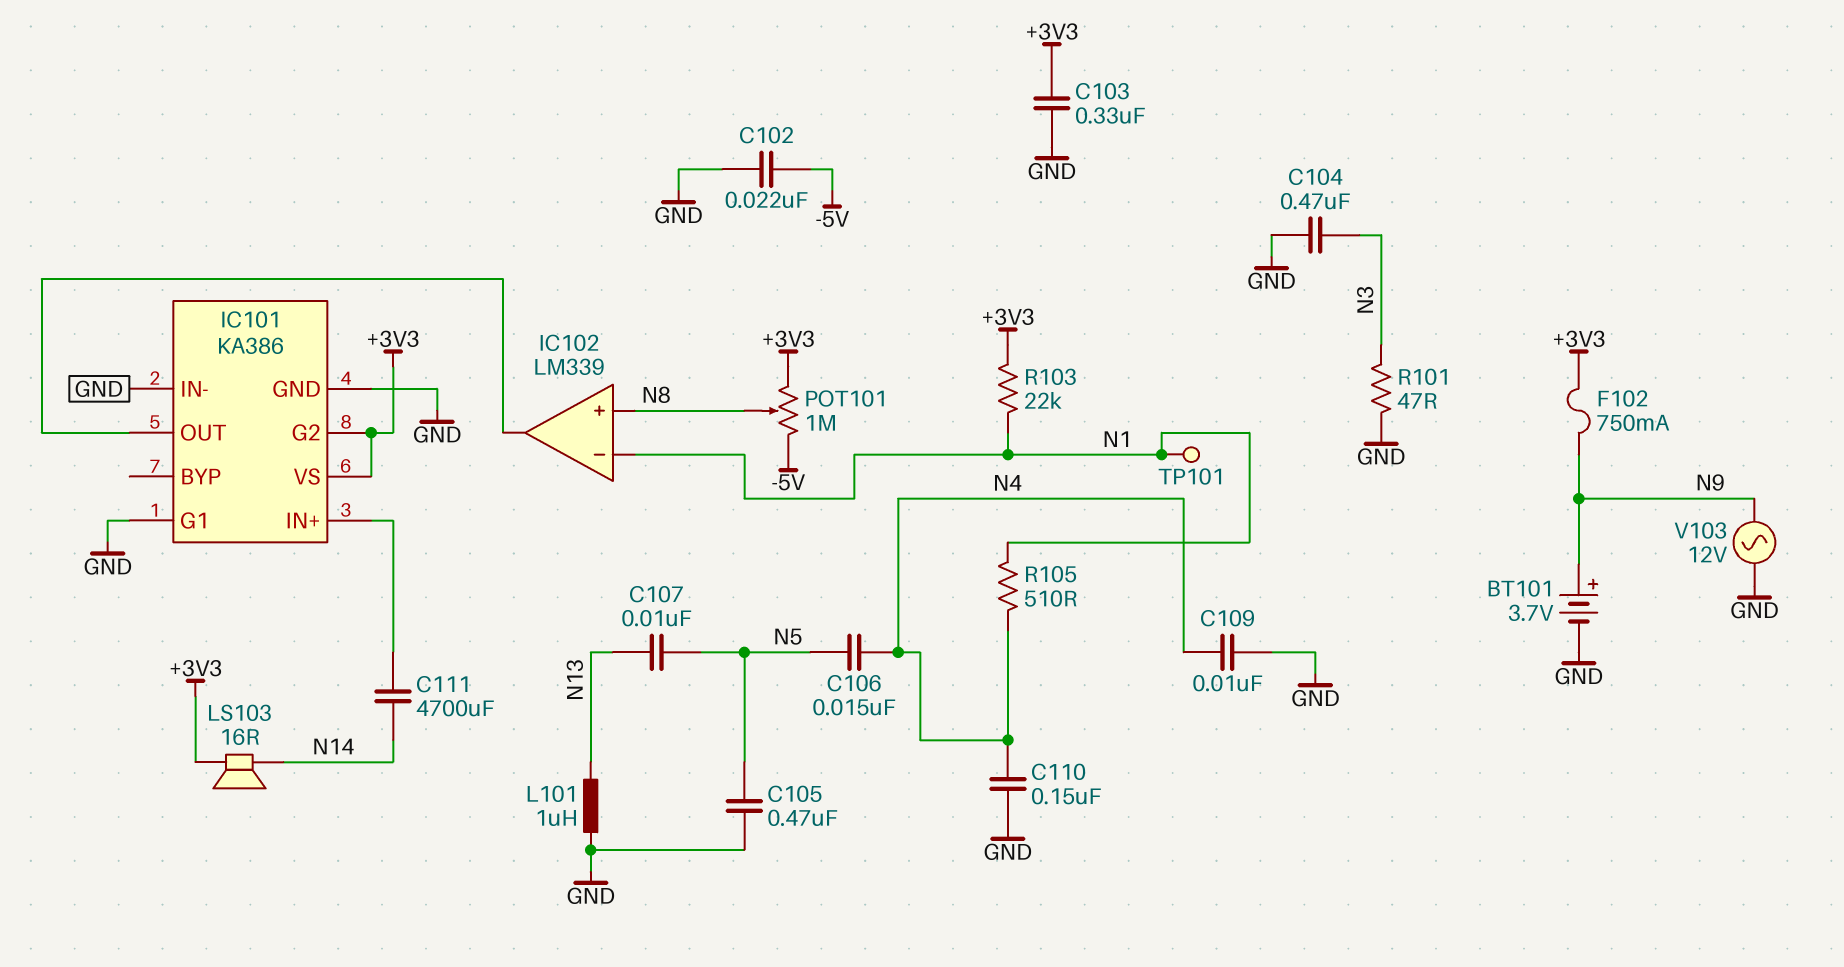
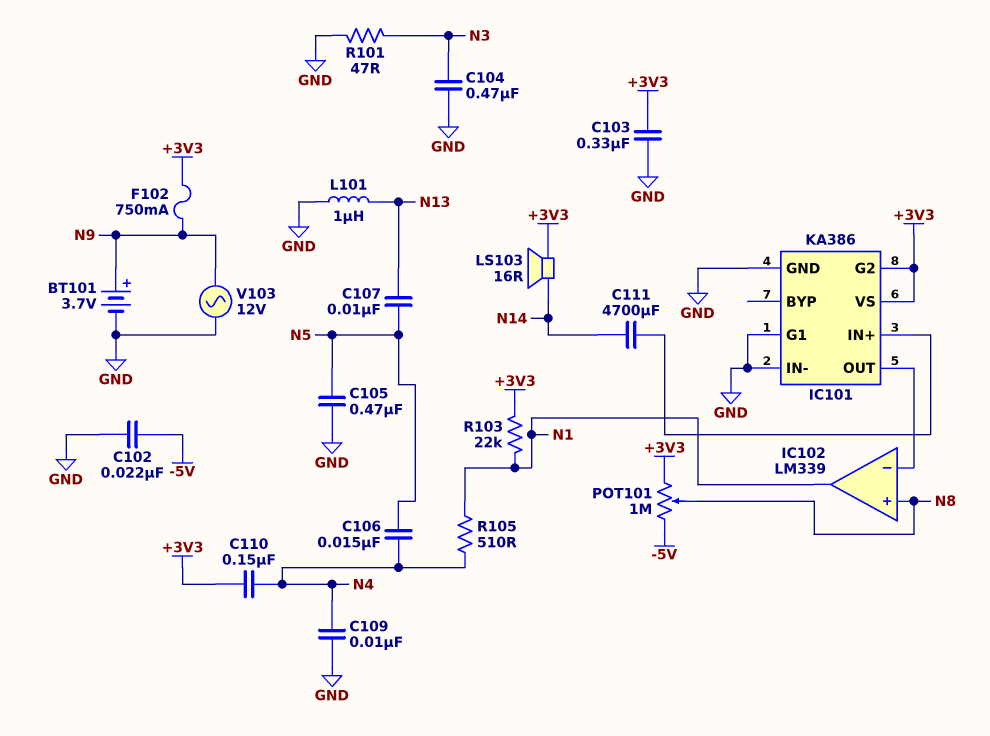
C110: 150nF (GND, N4) -> 150nF (+3V3, N4)
IC102 pin in-: N1 -> IC101/OUT
IC102 pin out: IC101/OUT -> N1
TP101: test point (N1) -> none

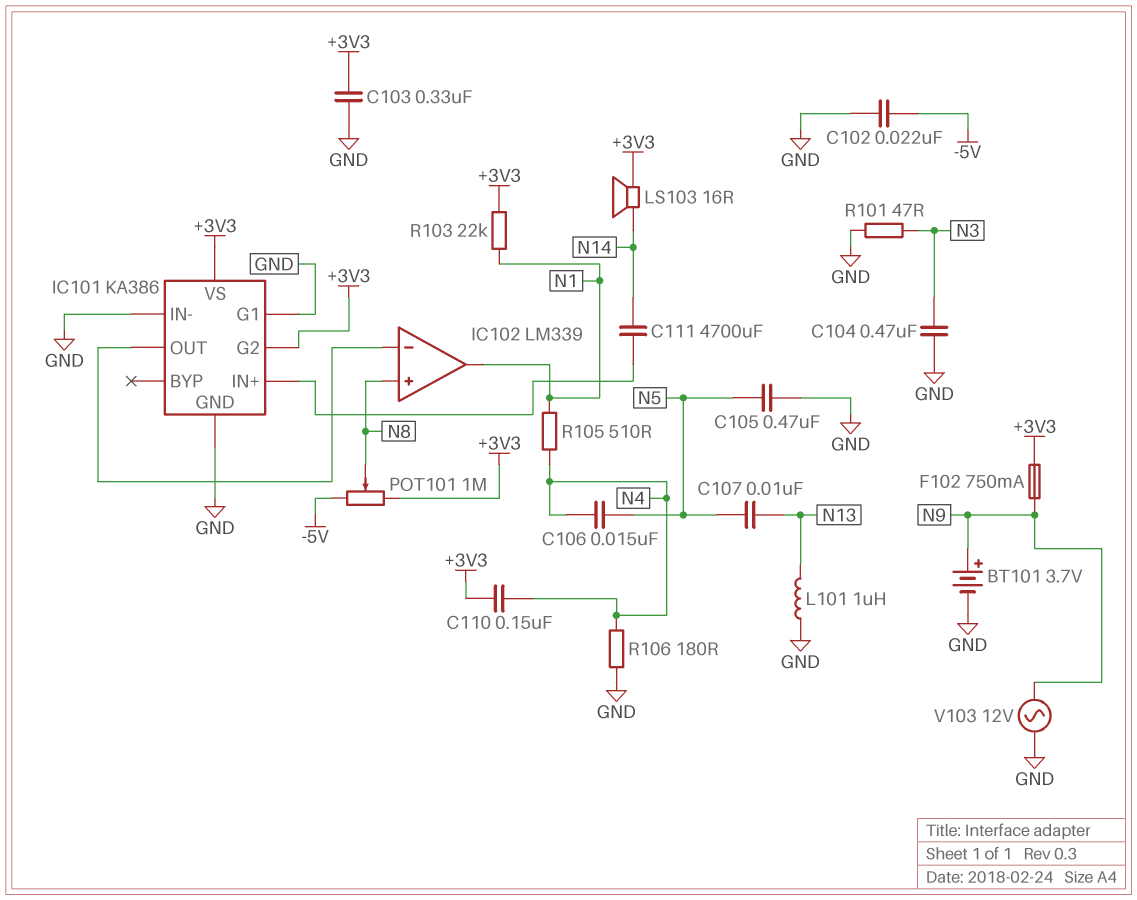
C109: 10nF (GND, N4) -> none
R106: none -> 180 (GND, N4)

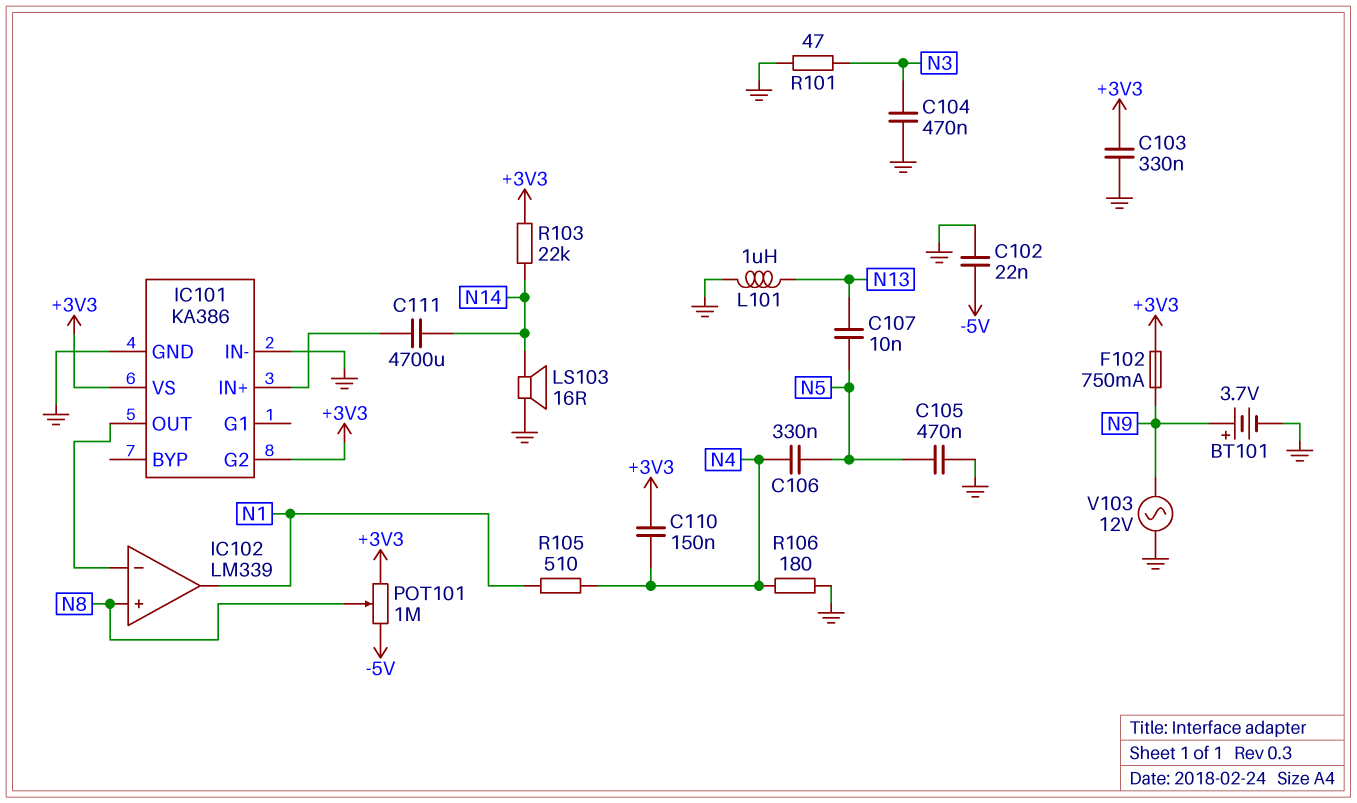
C106: 15nF (N4, N5) -> 330nF (N4, N5)
IC101 pin G1: GND -> none
LS103: speaker 16R (+3V3, N14) -> speaker 16R (GND, N14)
R103: 22k (+3V3, N1) -> 22k (+3V3, N14)

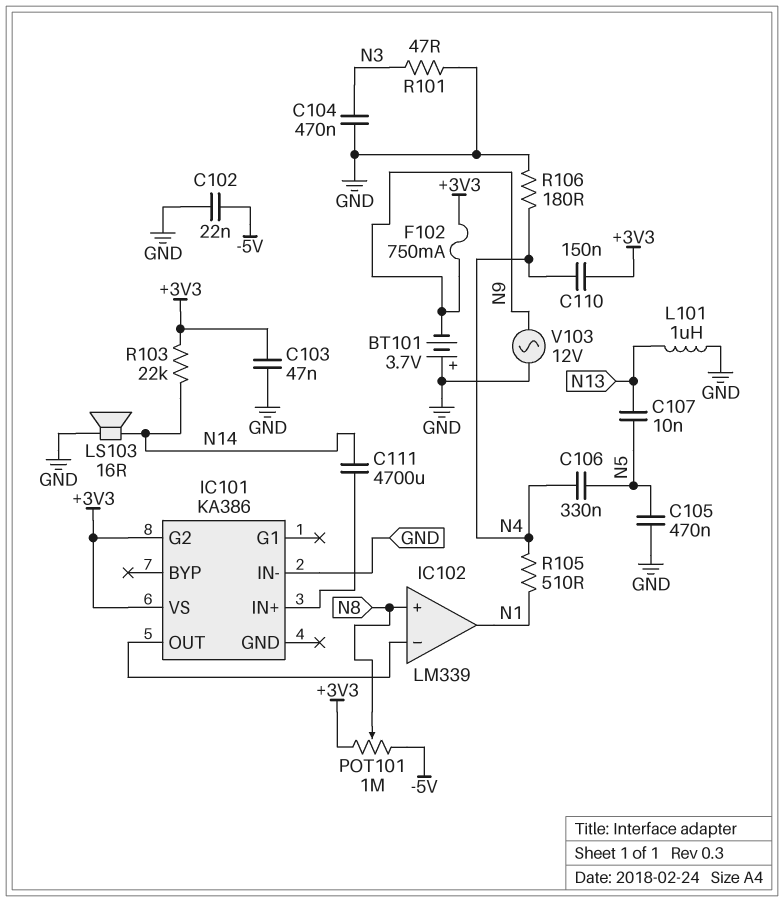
BT101: 3.7V (plus N9, minus GND) -> 3.7V (plus GND, minus N9)
C103: 330nF (+3V3, GND) -> 47nF (+3V3, GND)
IC101 pin GND: GND -> none

